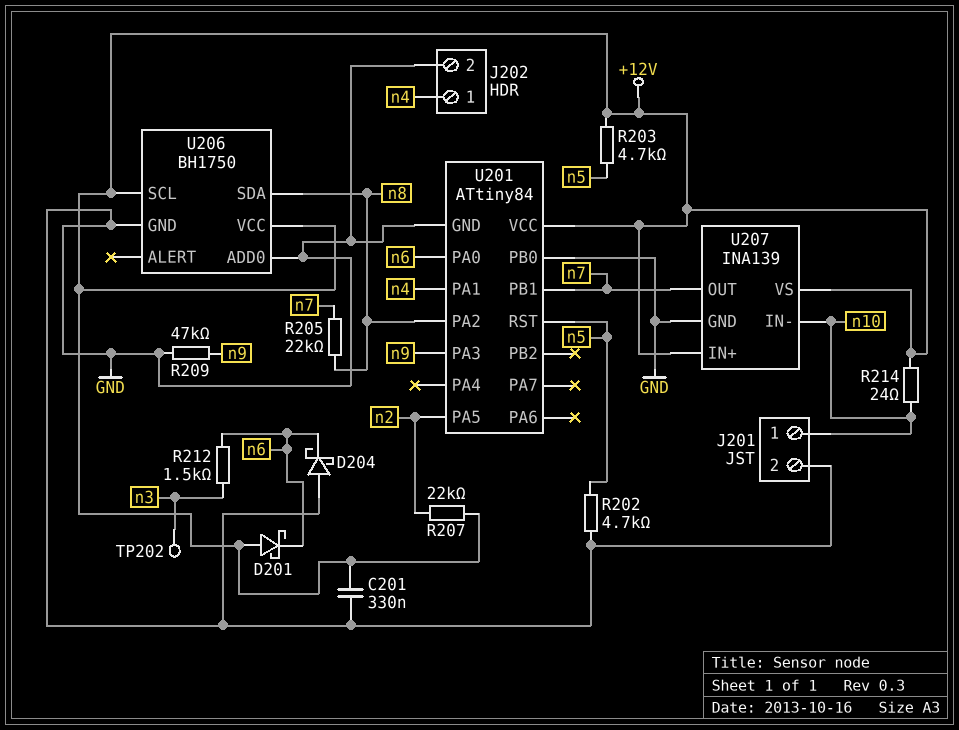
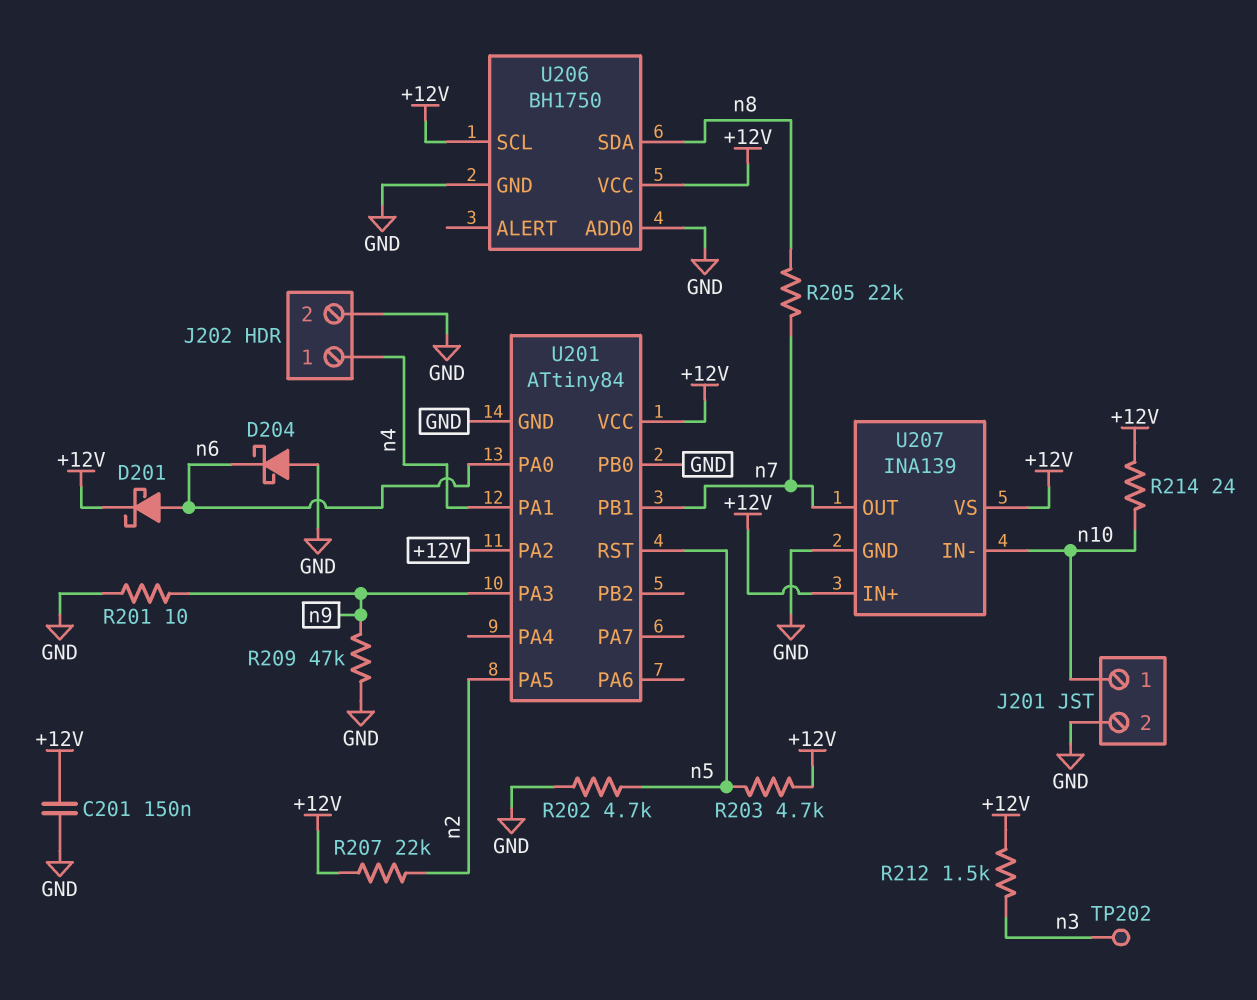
C201: 330nF (+12V, GND) -> 150nF (+12V, GND)
D201: schottky (A +12V, K n6) -> schottky (A n6, K +12V)
R201: none -> 10 (GND, n9)
R212: 1.5k (n3, n6) -> 1.5k (+12V, n3)
U201 pin PA2: n8 -> +12V

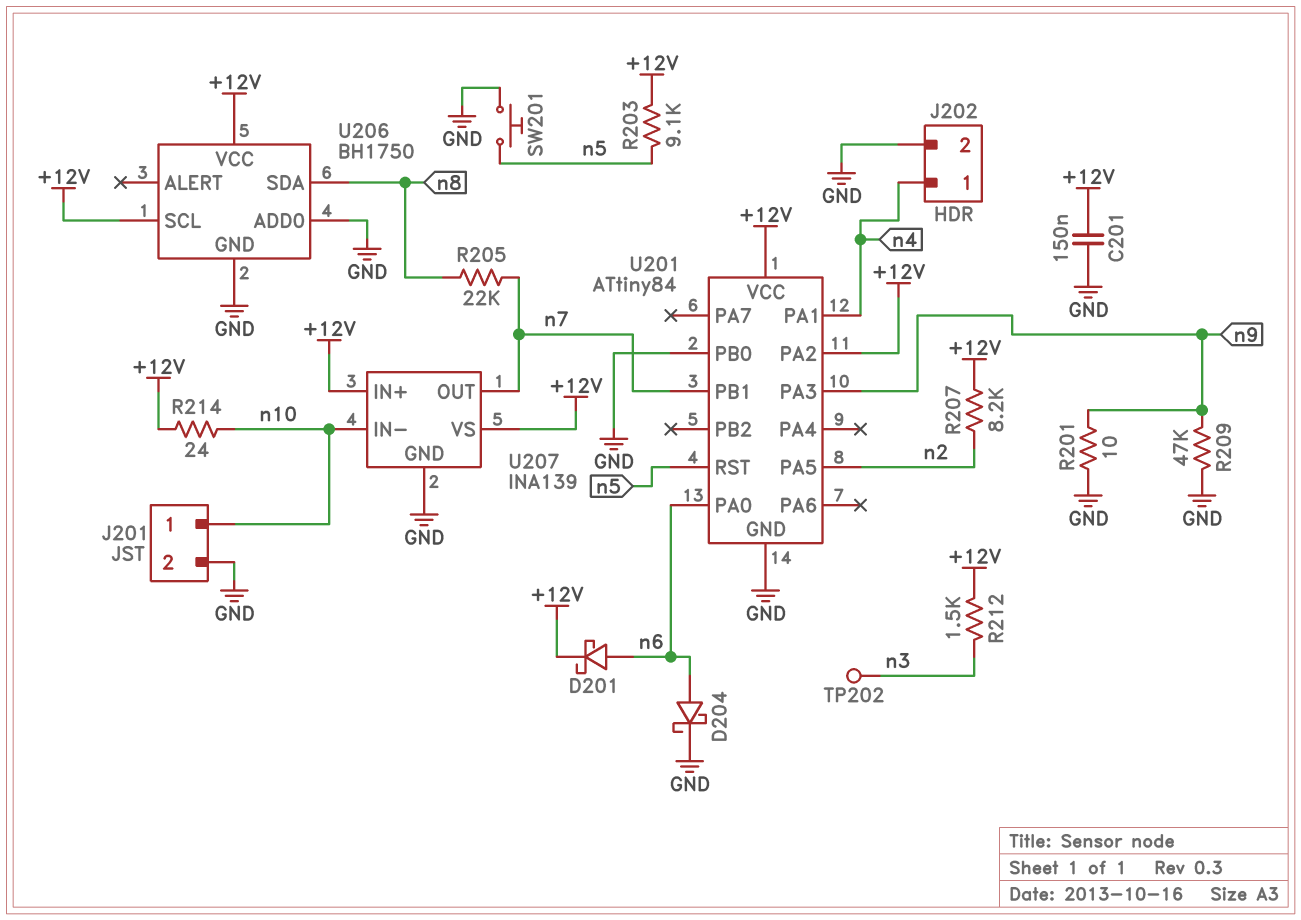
D204: schottky (A GND, K n6) -> schottky (A n6, K GND)
R202: 4.7k (GND, n5) -> none
R203: 4.7k (+12V, n5) -> 9.1k (+12V, n5)
R207: 22k (+12V, n2) -> 8.2k (+12V, n2)
SW201: none -> button (GND, n5)

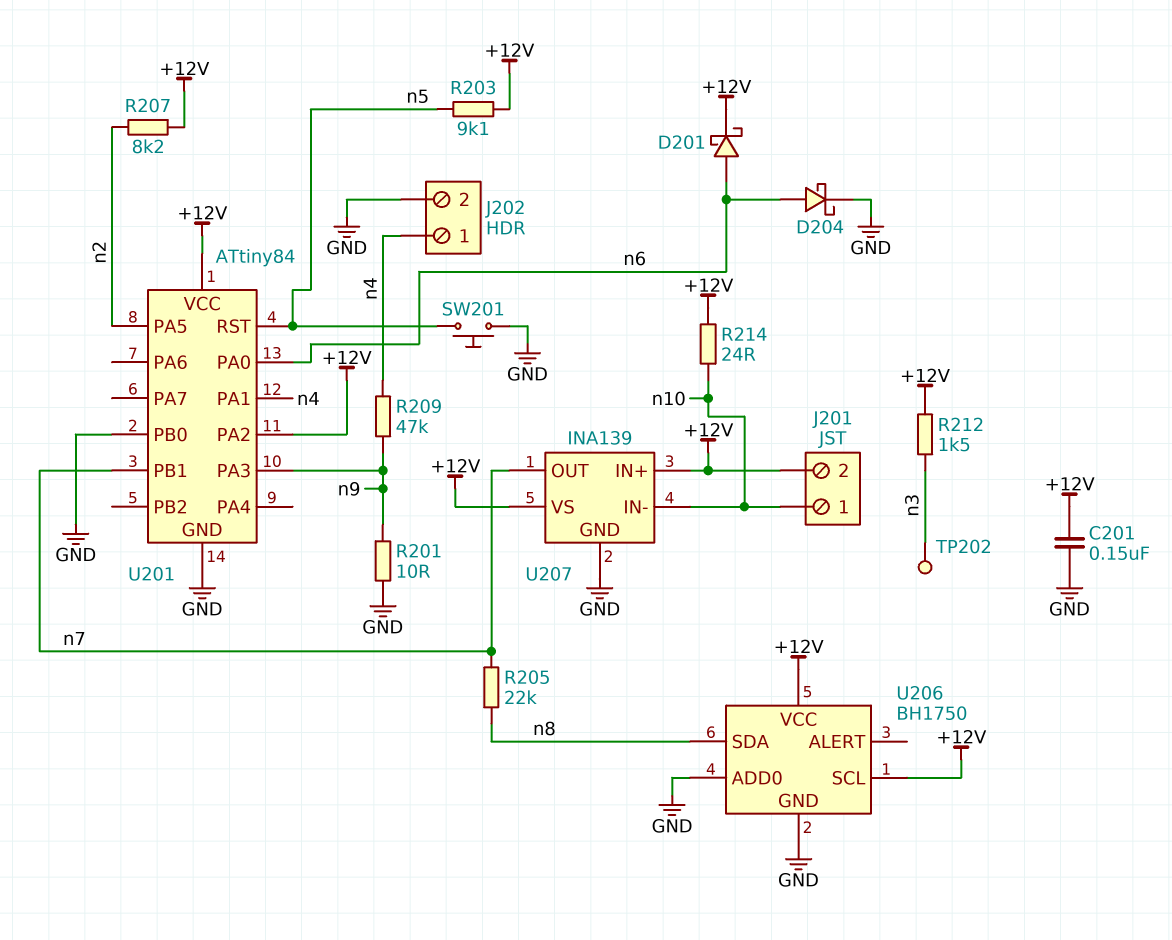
J201 pin 2: GND -> +12V
R209: 47k (GND, n9) -> 47k (n4, n9)

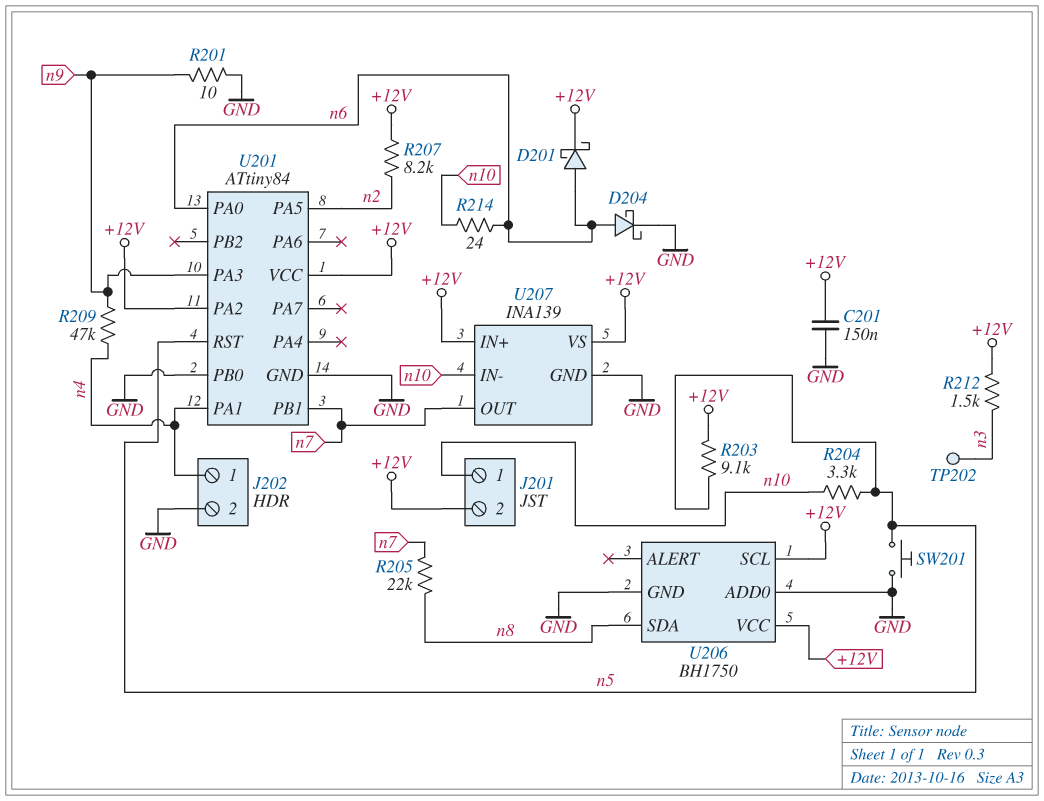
R204: none -> 3.3k (n5, n10)
R214: 24 (+12V, n10) -> 24 (n6, n10)

